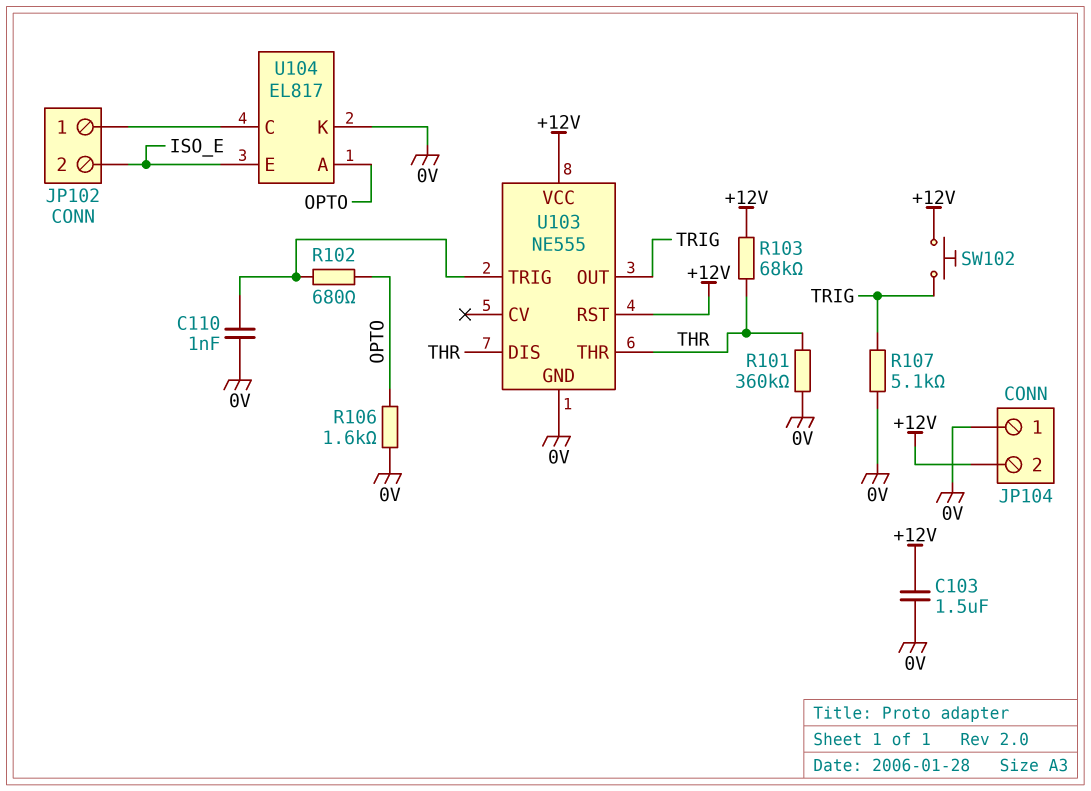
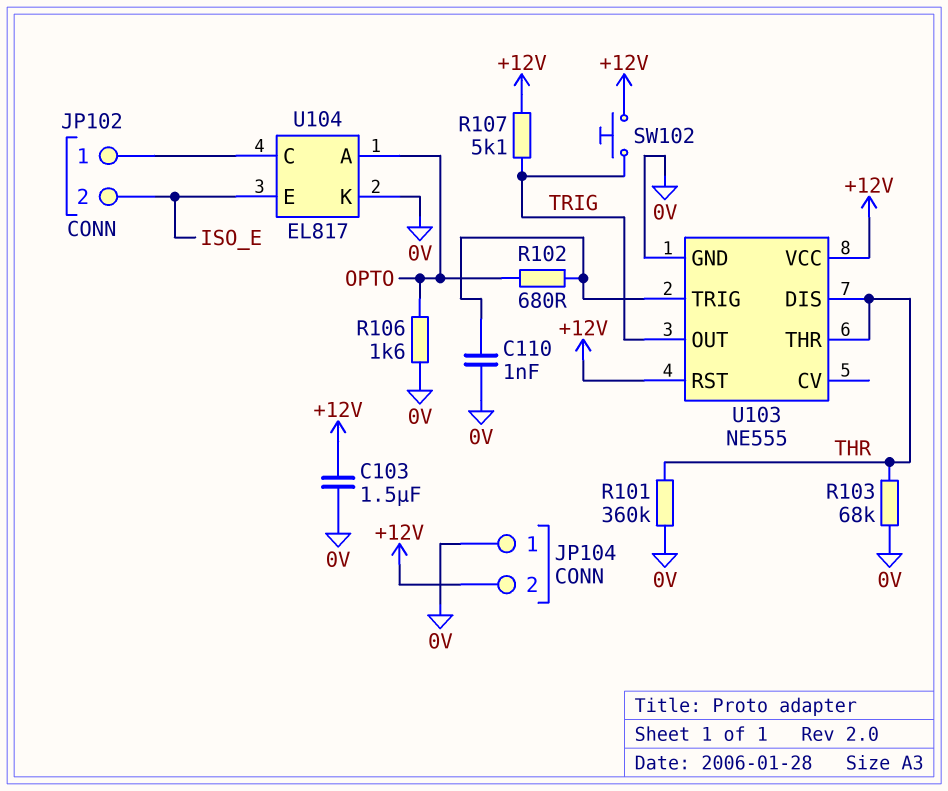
R103: 68k (+12V, THR) -> 68k (0V, THR)
R107: 5.1k (0V, TRIG) -> 5.1k (+12V, TRIG)

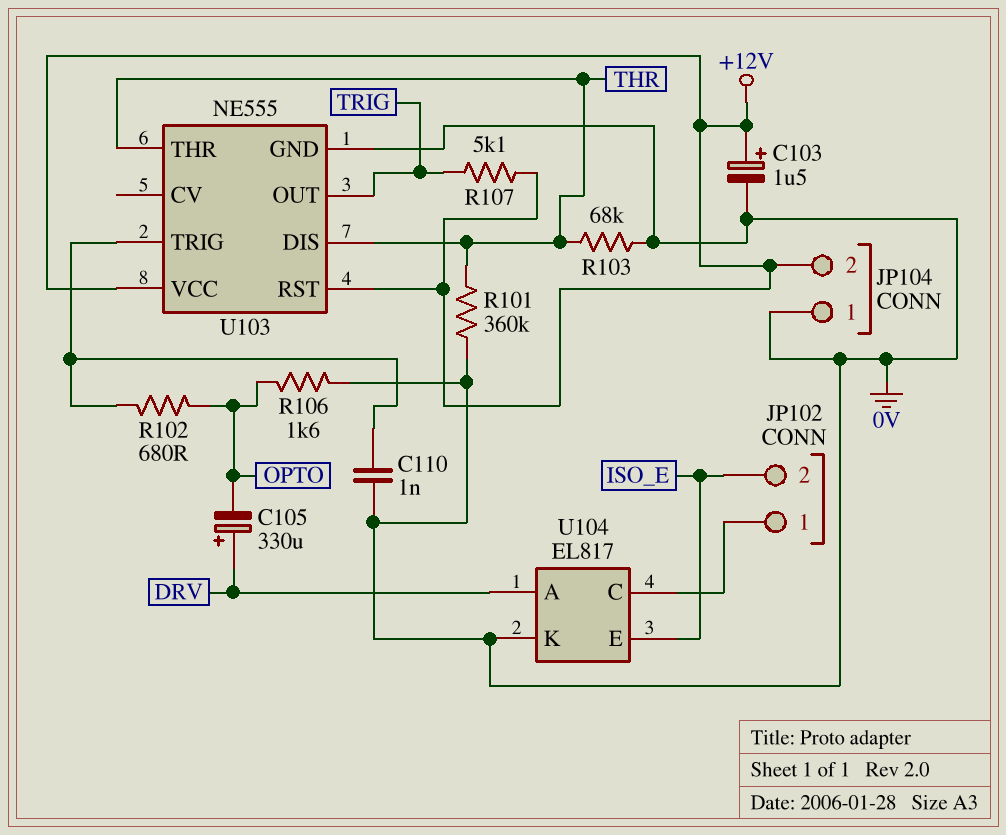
C103: 1.5uF (+12V, 0V) -> 1.5uF (plus +12V, minus 0V)
C105: none -> 330uF (plus DRV, minus OPTO)
SW102: button (+12V, TRIG) -> none
U104 pin A: OPTO -> DRV

